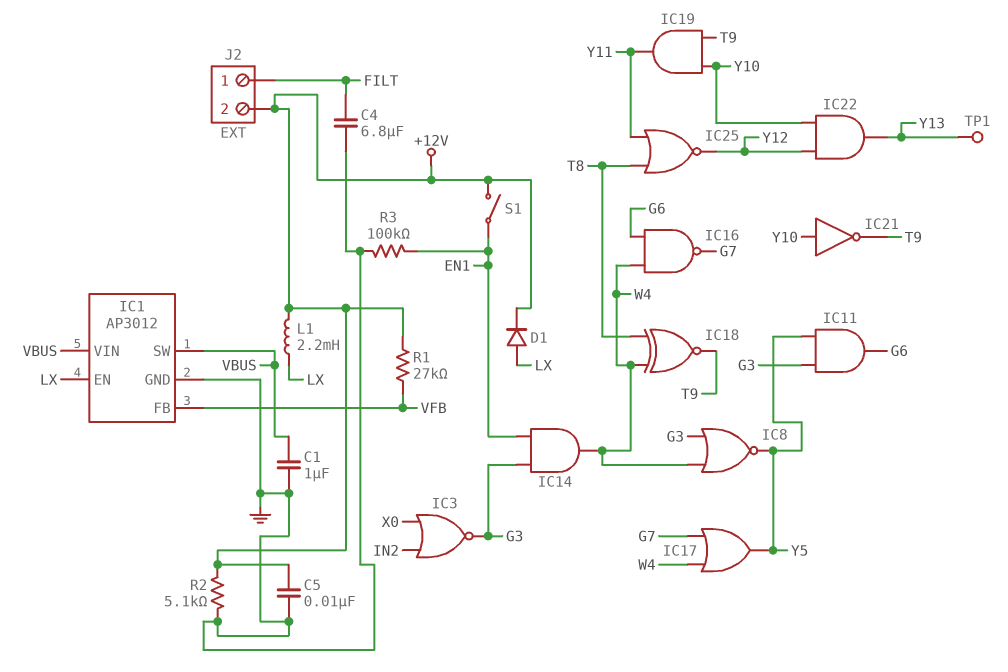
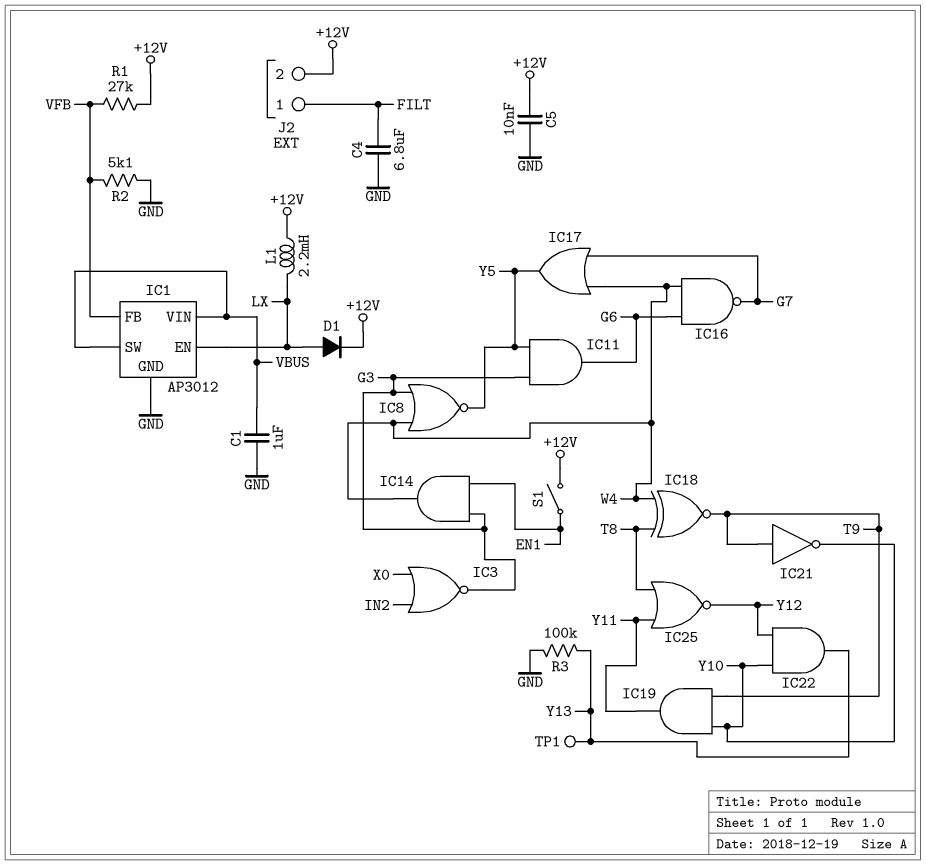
IC21: NOT (in Y10, out T9) -> NOT (in T9, out Y10)
R2: 5.1k (+12V, GND) -> 5.1k (GND, VFB)
R3: 100k (EN1, GND) -> 100k (GND, Y13)

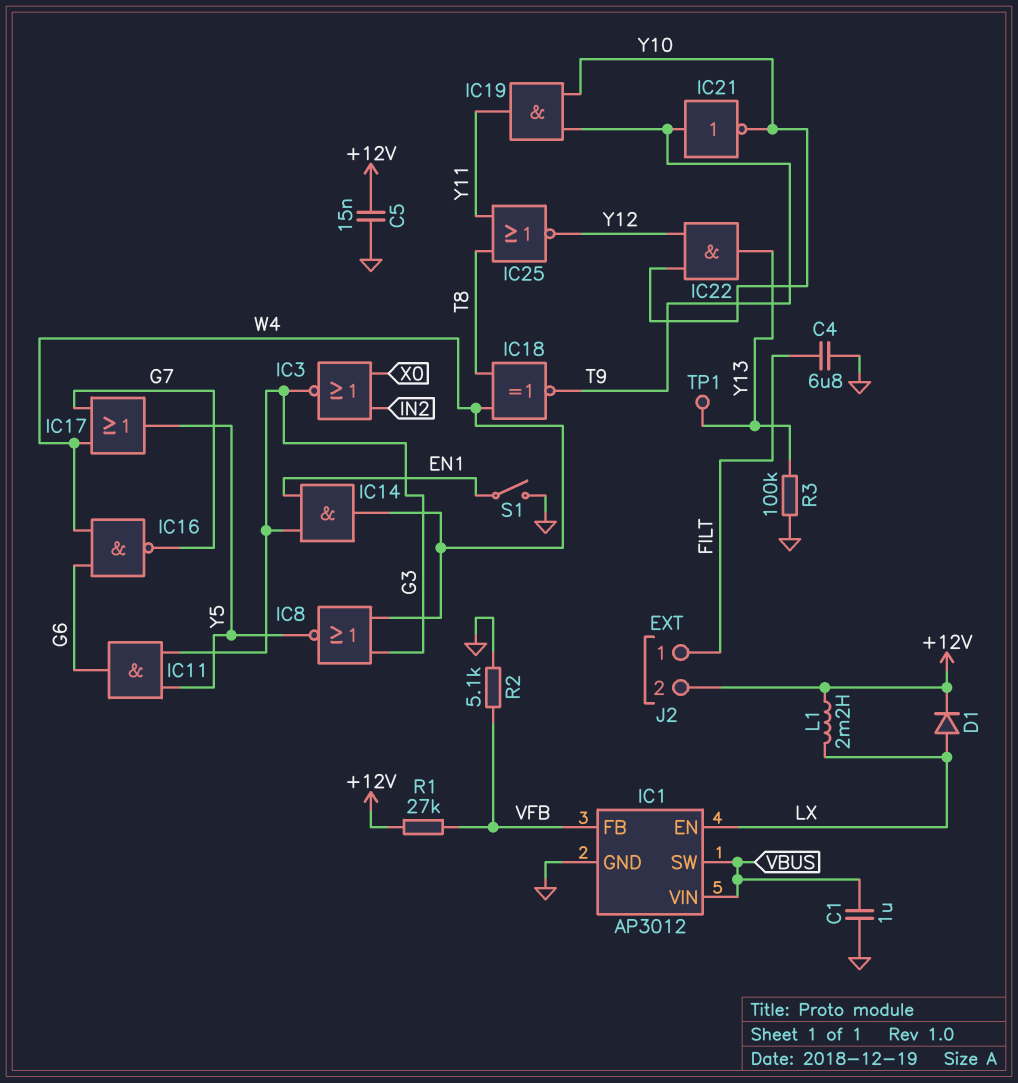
C5: 10nF (+12V, GND) -> 15nF (+12V, GND)
S1: switch (+12V, EN1) -> switch (EN1, GND)

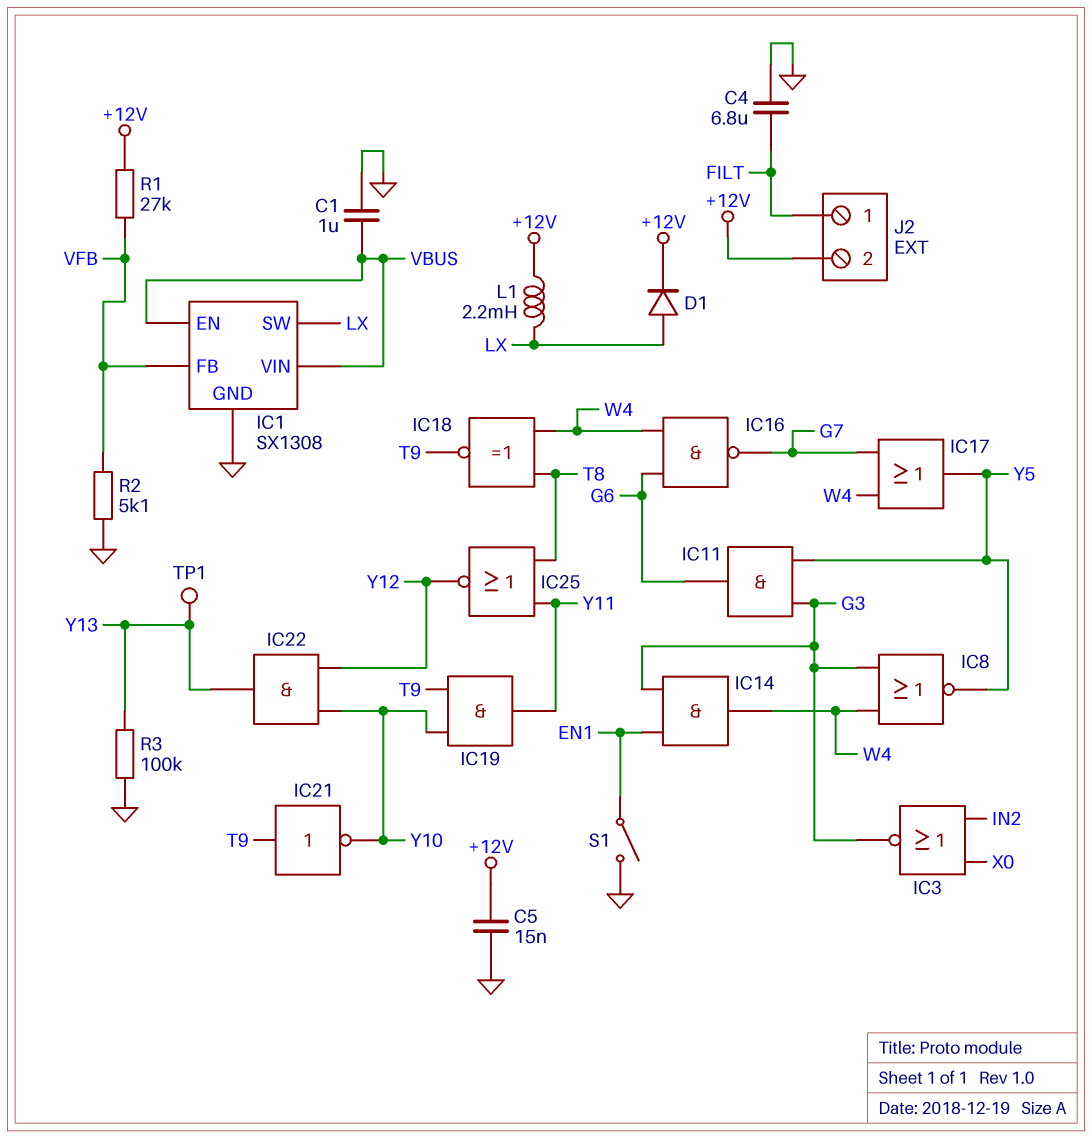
IC1: AP3012 -> SX1308
IC1 pin EN: LX -> VBUS
IC1 pin SW: VBUS -> LX

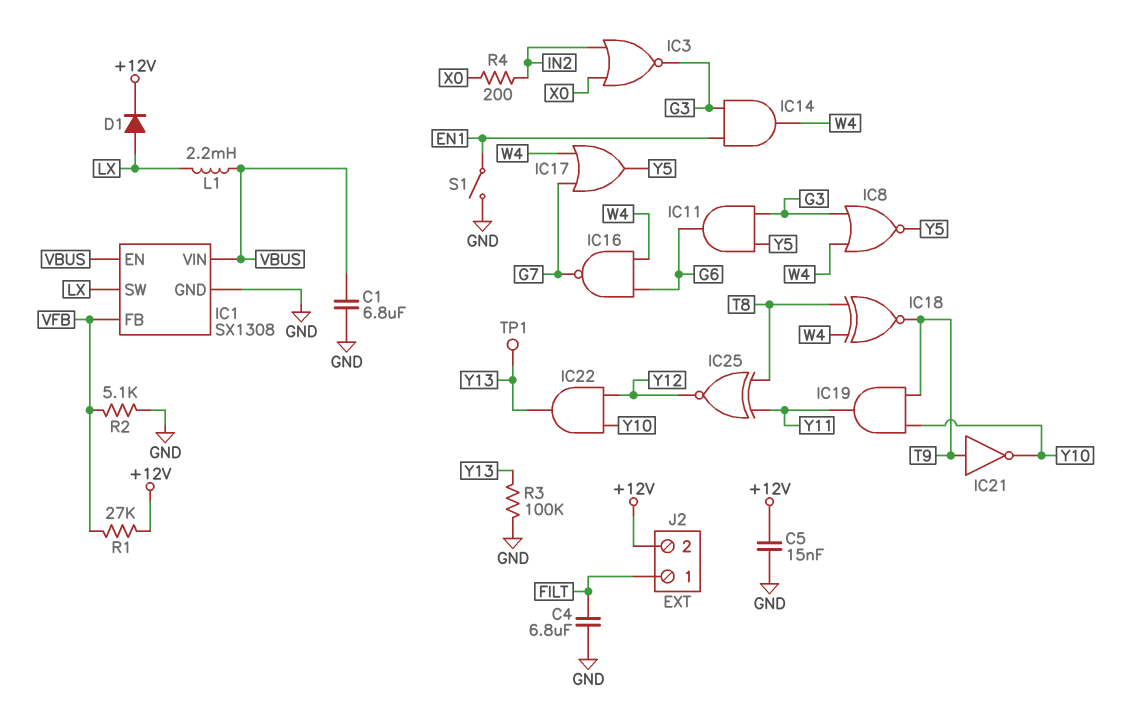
C1: 1uF (GND, VBUS) -> 6.8uF (GND, VBUS)
IC25: NOR (in T8, in Y11, out Y12) -> XNOR (in T8, in Y11, out Y12)
L1: 2.2mH (+12V, LX) -> 2.2mH (LX, VBUS)
R4: none -> 200 (IN2, X0)

